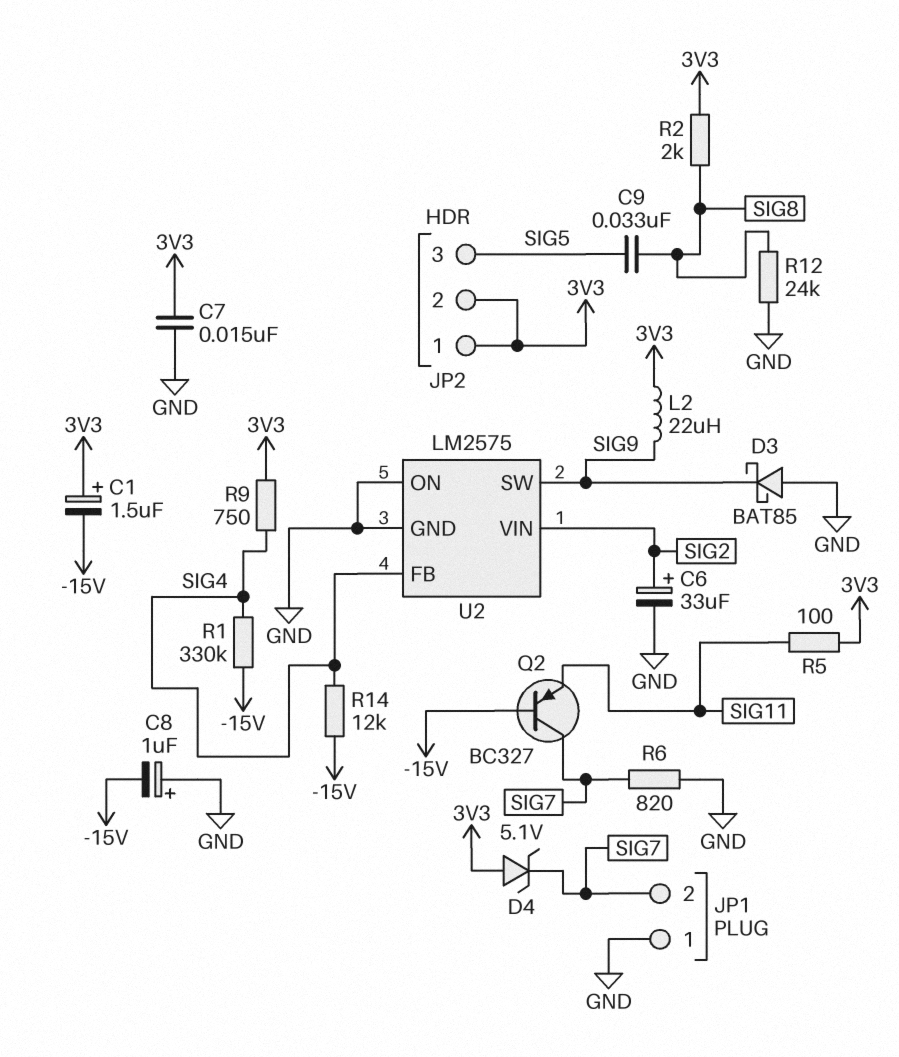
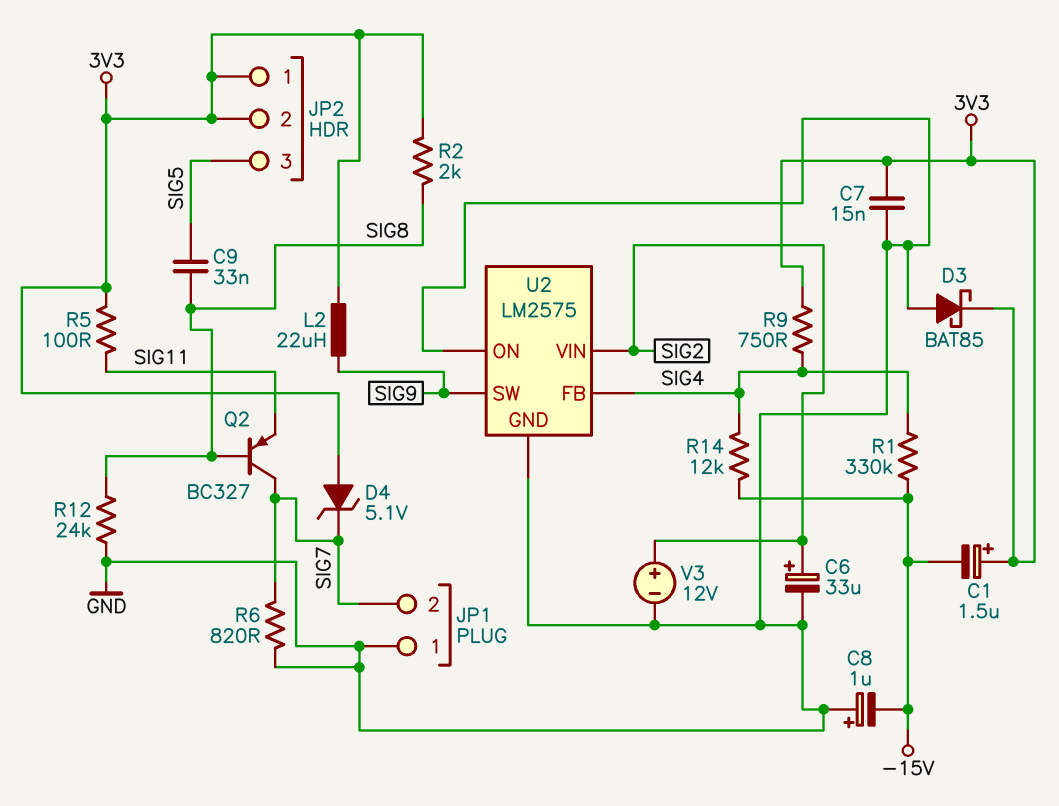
D3: schottky BAT85 (A GND, K SIG9) -> schottky BAT85 (A GND, K 3V3)
Q2: PNP BC327 (B -15V, C SIG7, E SIG11) -> PNP BC327 (B SIG8, C SIG7, E SIG11)
V3: none -> 12V (plus SIG2, minus GND)

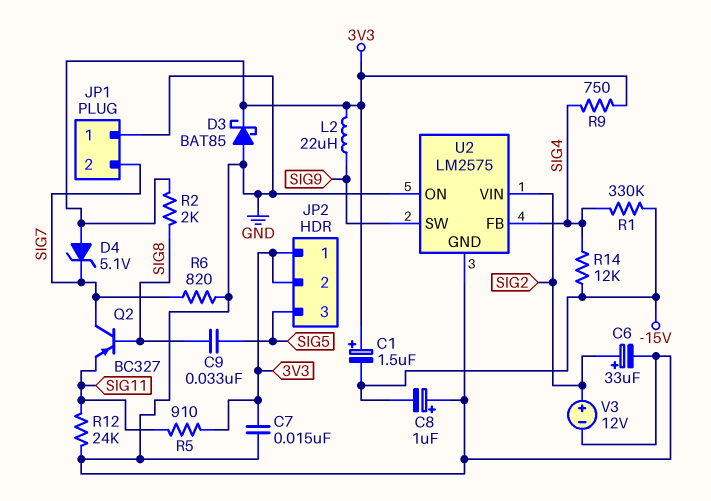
R5: 100 (3V3, SIG11) -> 910 (3V3, SIG11)
R12: 24k (GND, SIG8) -> 24k (GND, SIG11)

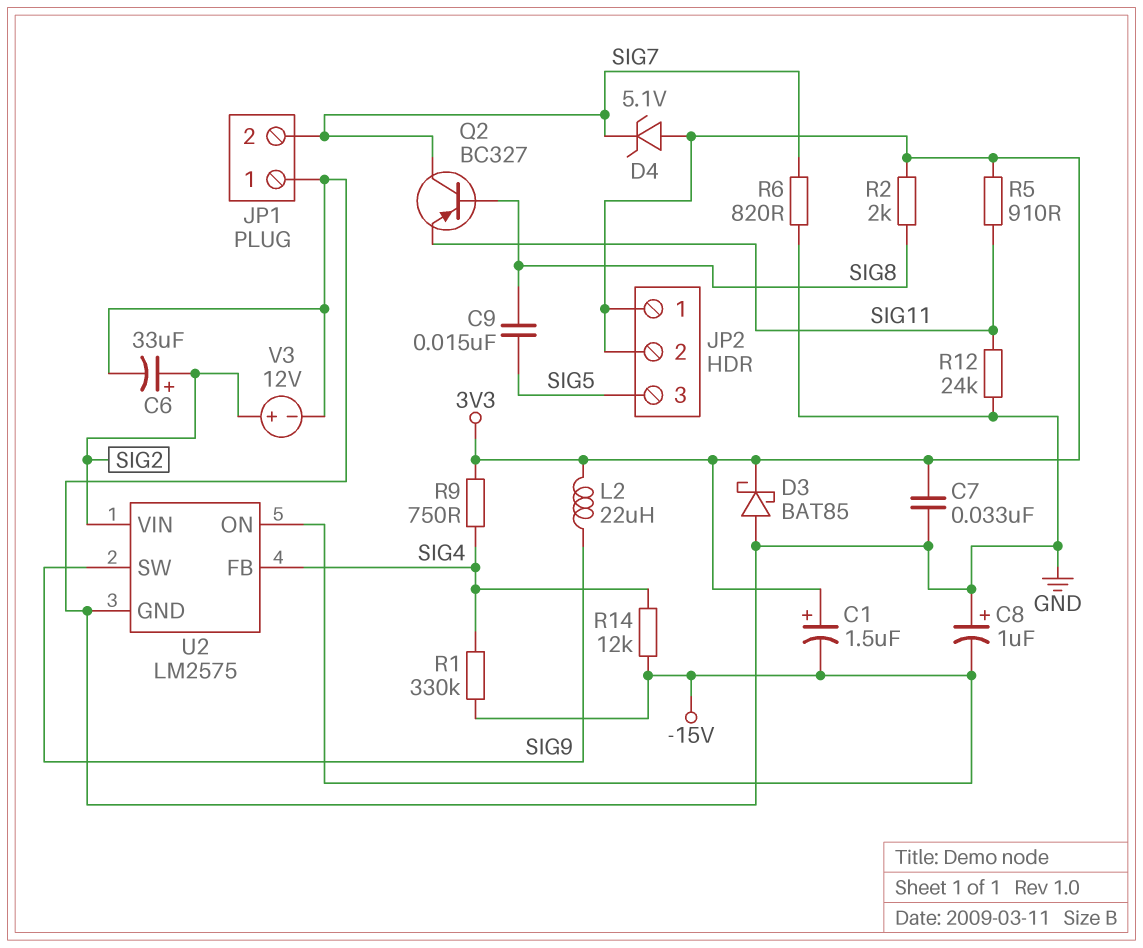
C7: 15nF (3V3, GND) -> 33nF (3V3, GND)
C9: 33nF (SIG5, SIG8) -> 15nF (SIG5, SIG8)
U2 pin ON: GND -> -15V

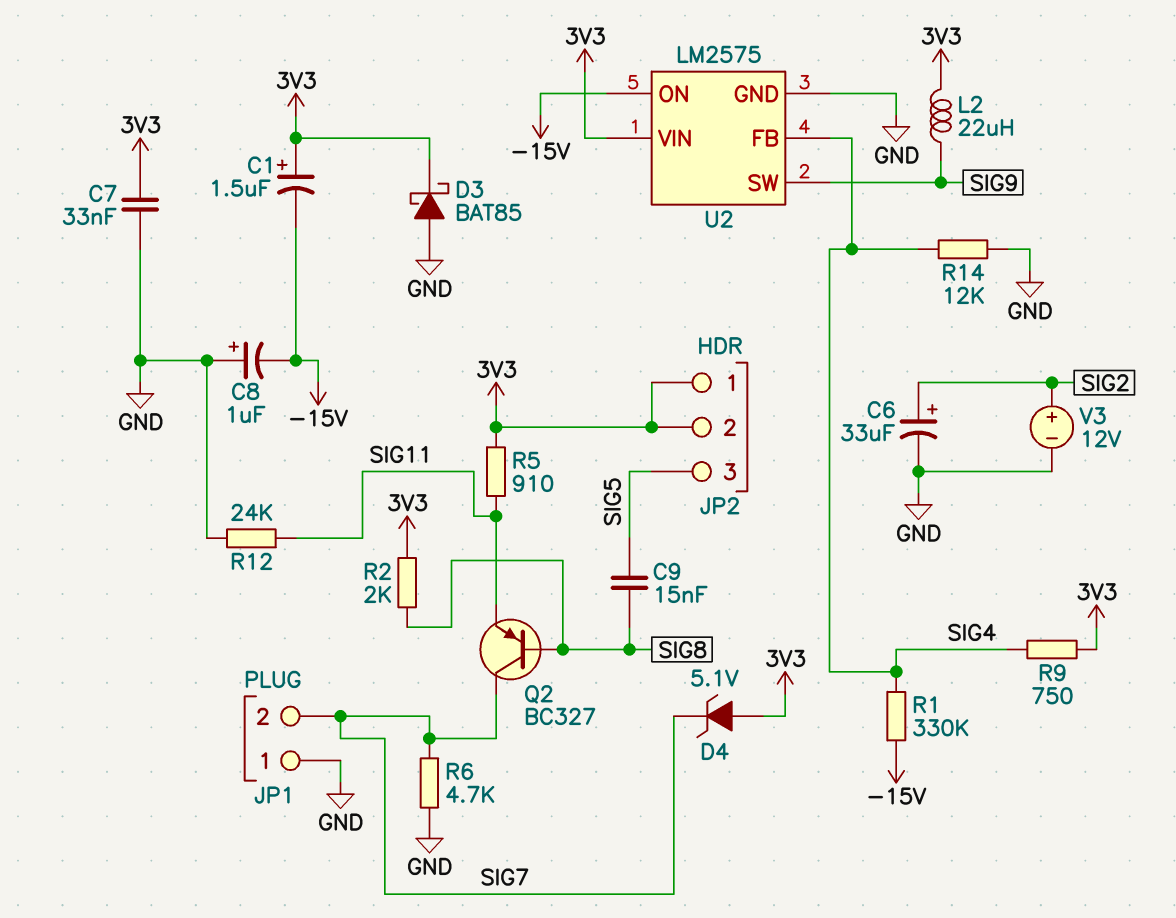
R6: 820 (GND, SIG7) -> 4.7k (GND, SIG7)
R14: 12k (-15V, SIG4) -> 12k (GND, SIG4)
U2 pin VIN: SIG2 -> 3V3

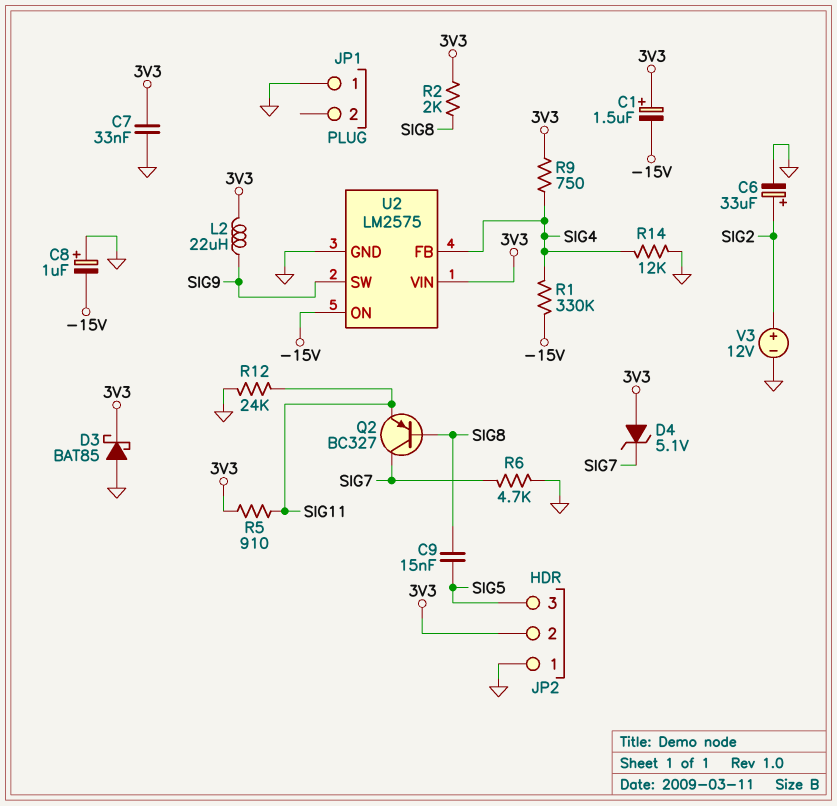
JP1 pin 2: SIG7 -> none
JP2 pin 1: 3V3 -> GND

